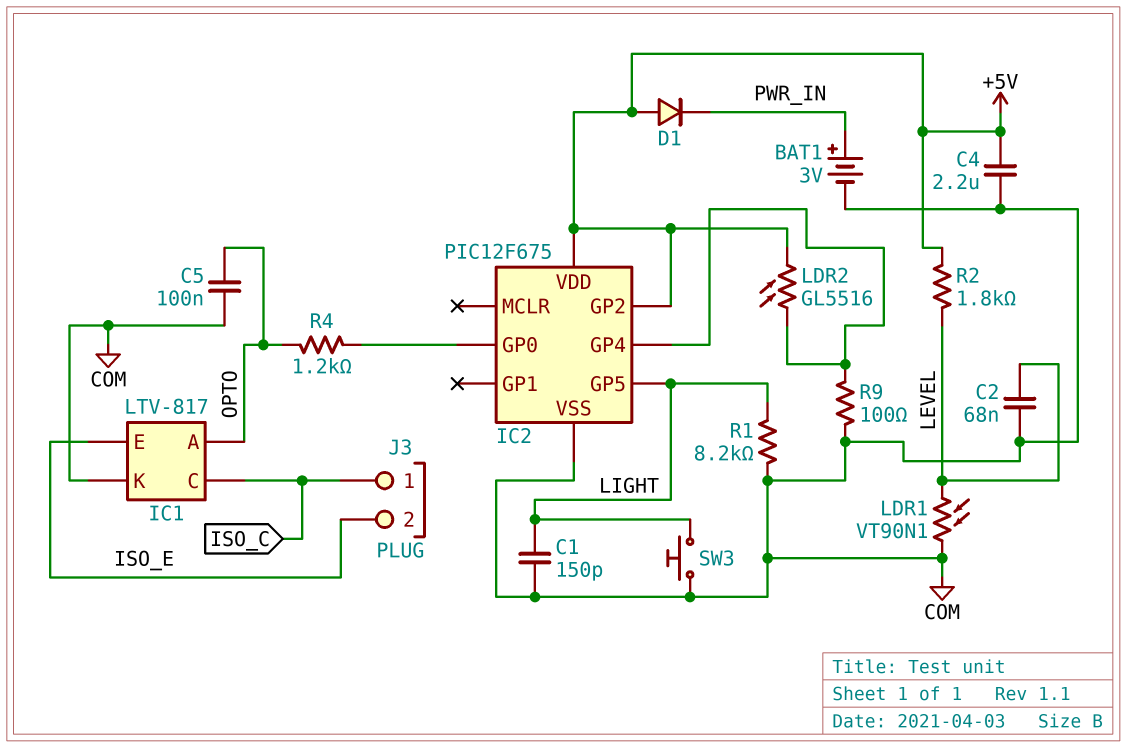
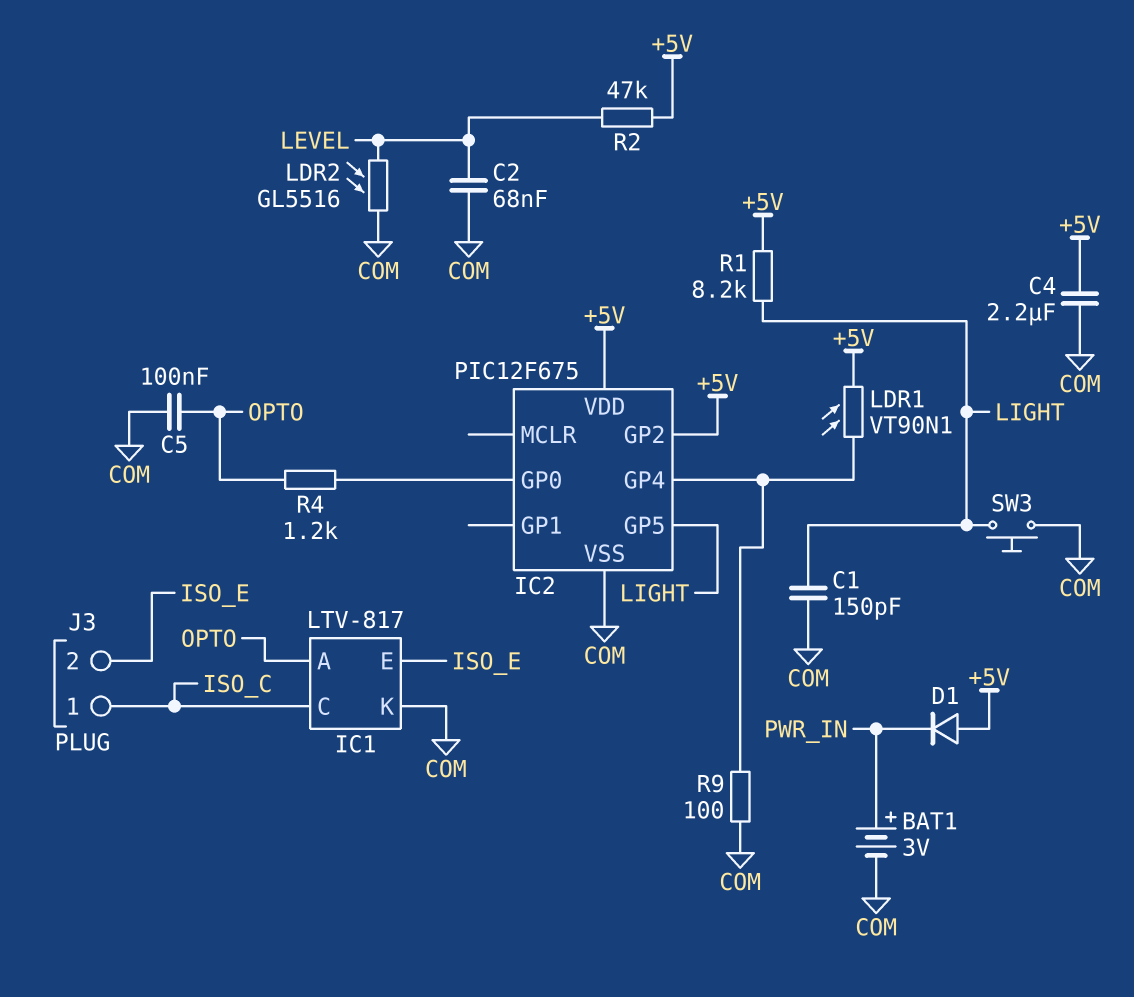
LDR1: VT90N1 (COM, LEVEL) -> VT90N1 (+5V, IC2/GP4)
LDR2: GL5516 (+5V, IC2/GP4) -> GL5516 (COM, LEVEL)
R1: 8.2k (COM, LIGHT) -> 8.2k (+5V, LIGHT)
R2: 1.8k (+5V, LEVEL) -> 47k (+5V, LEVEL)

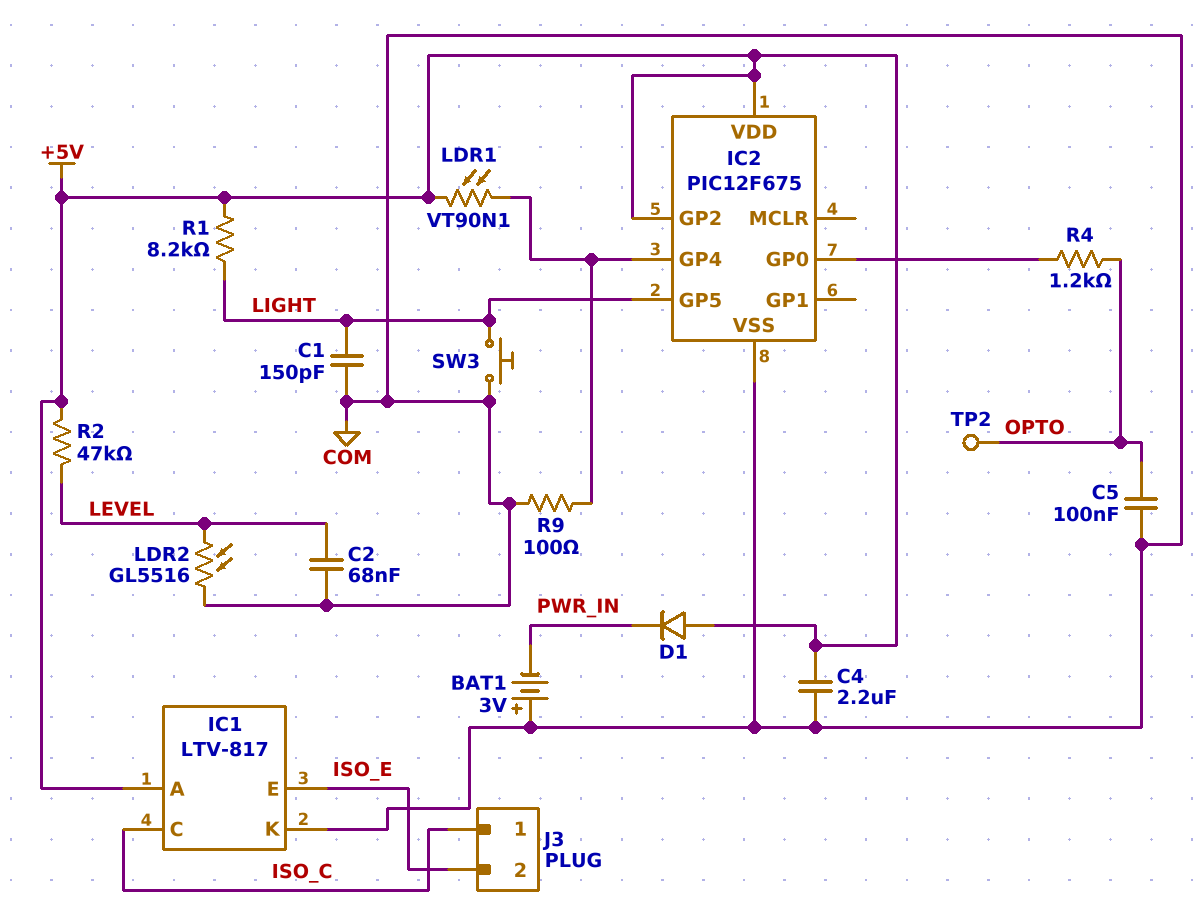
BAT1: 3V (plus PWR_IN, minus COM) -> 3V (plus COM, minus PWR_IN)
IC1 pin A: OPTO -> +5V
TP2: none -> test point (OPTO)

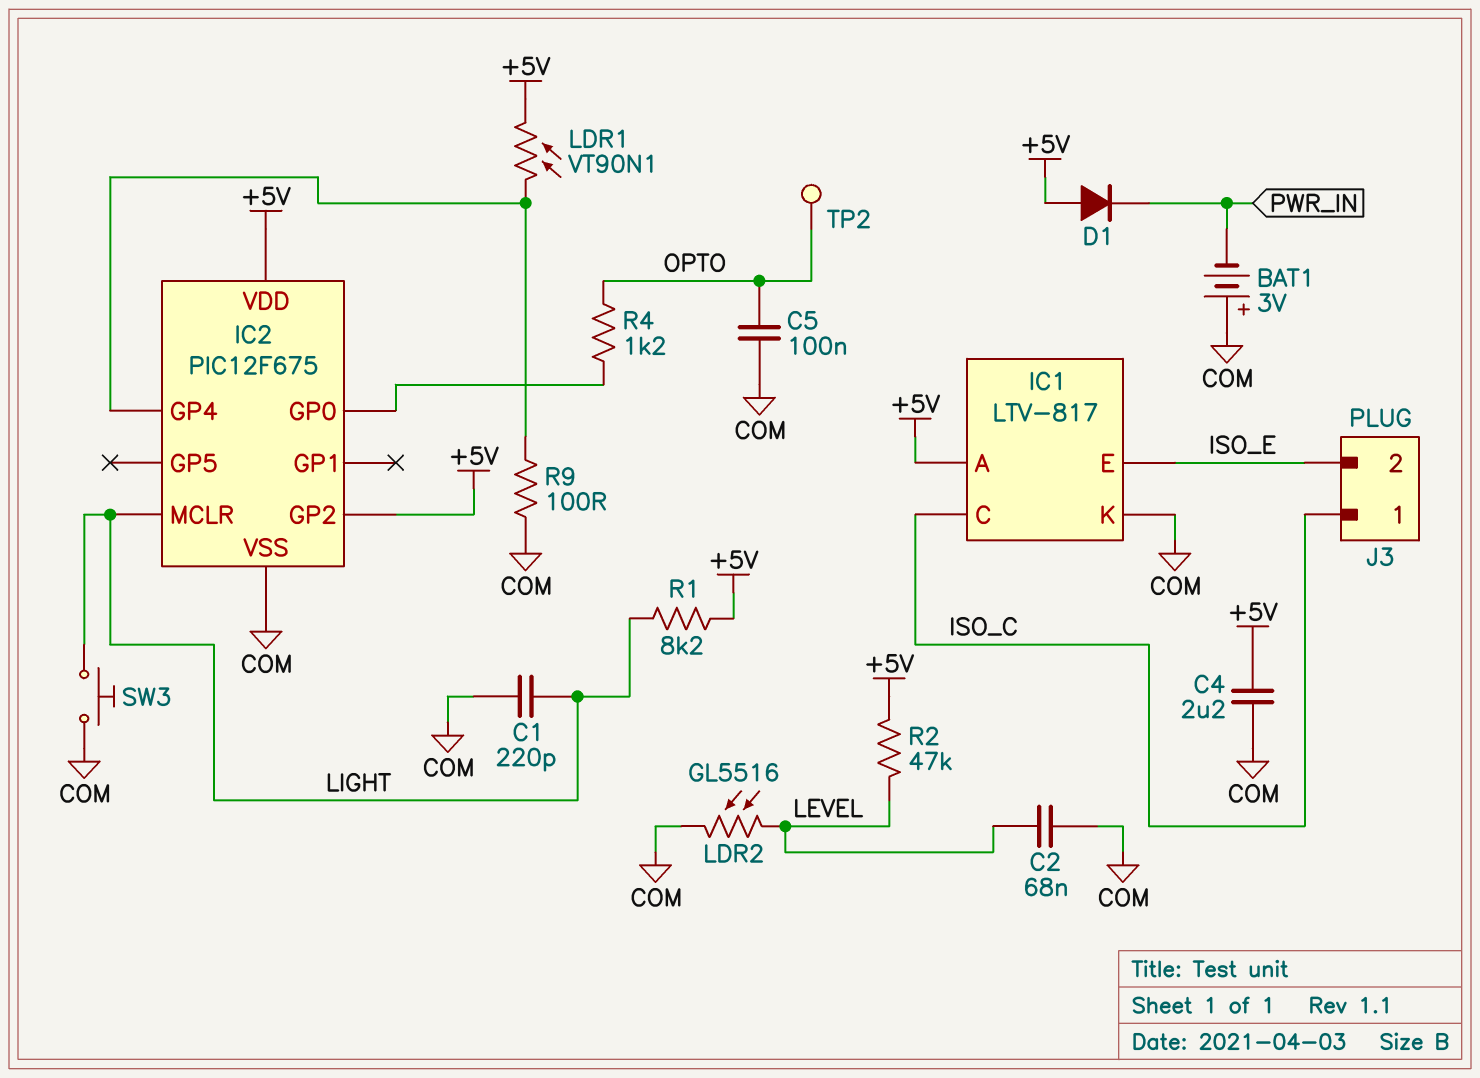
C1: 150pF (COM, LIGHT) -> 220pF (COM, LIGHT)
IC2 pin GP5: LIGHT -> none
IC2 pin MCLR: none -> LIGHT

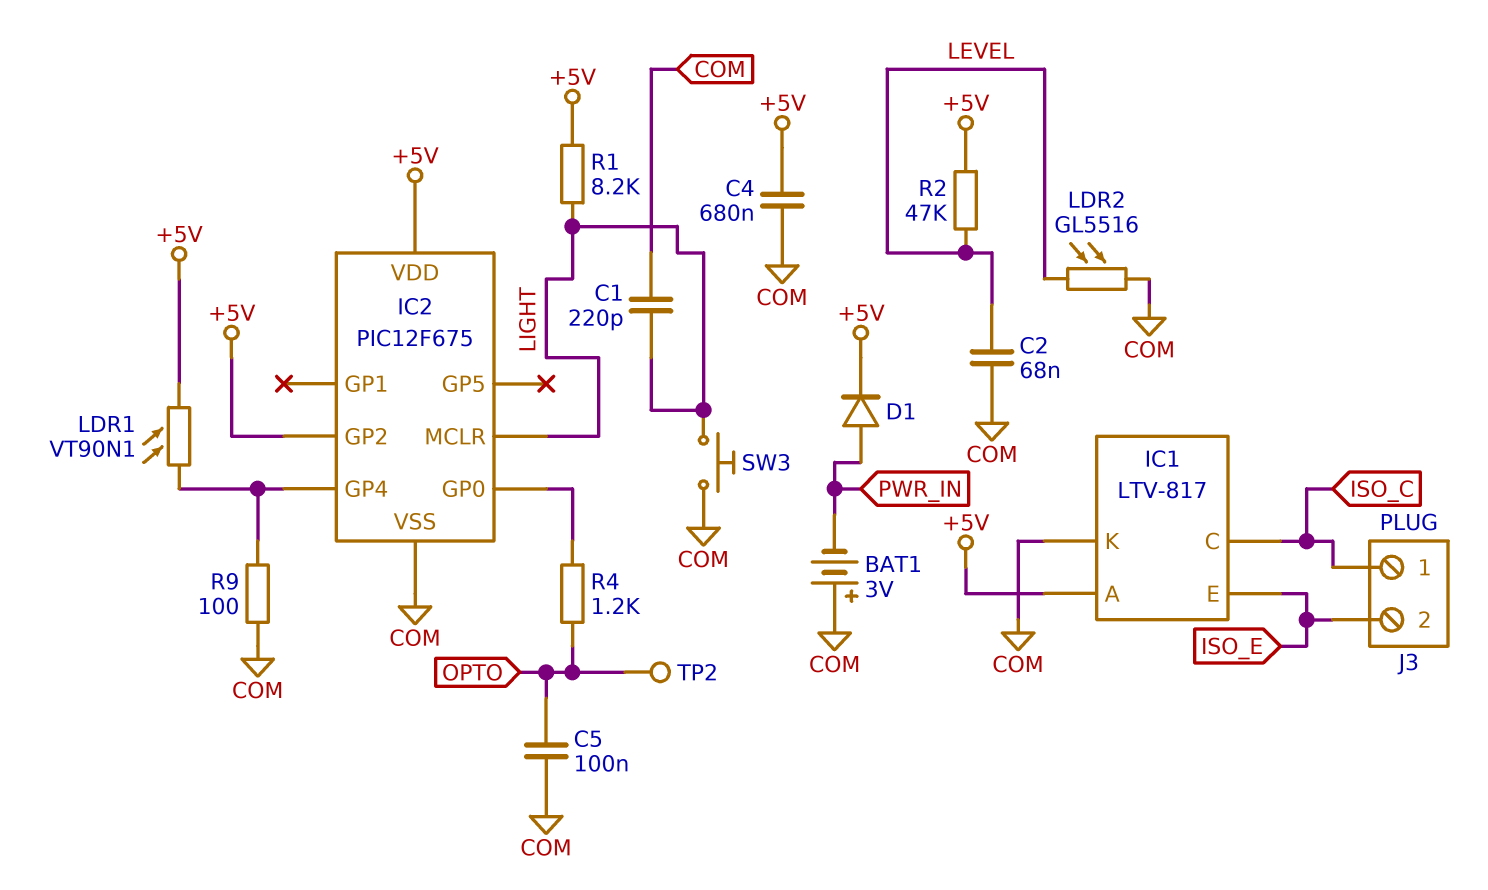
C4: 2.2uF (+5V, COM) -> 680nF (+5V, COM)
D1: diode (A +5V, K PWR_IN) -> diode (A PWR_IN, K +5V)

